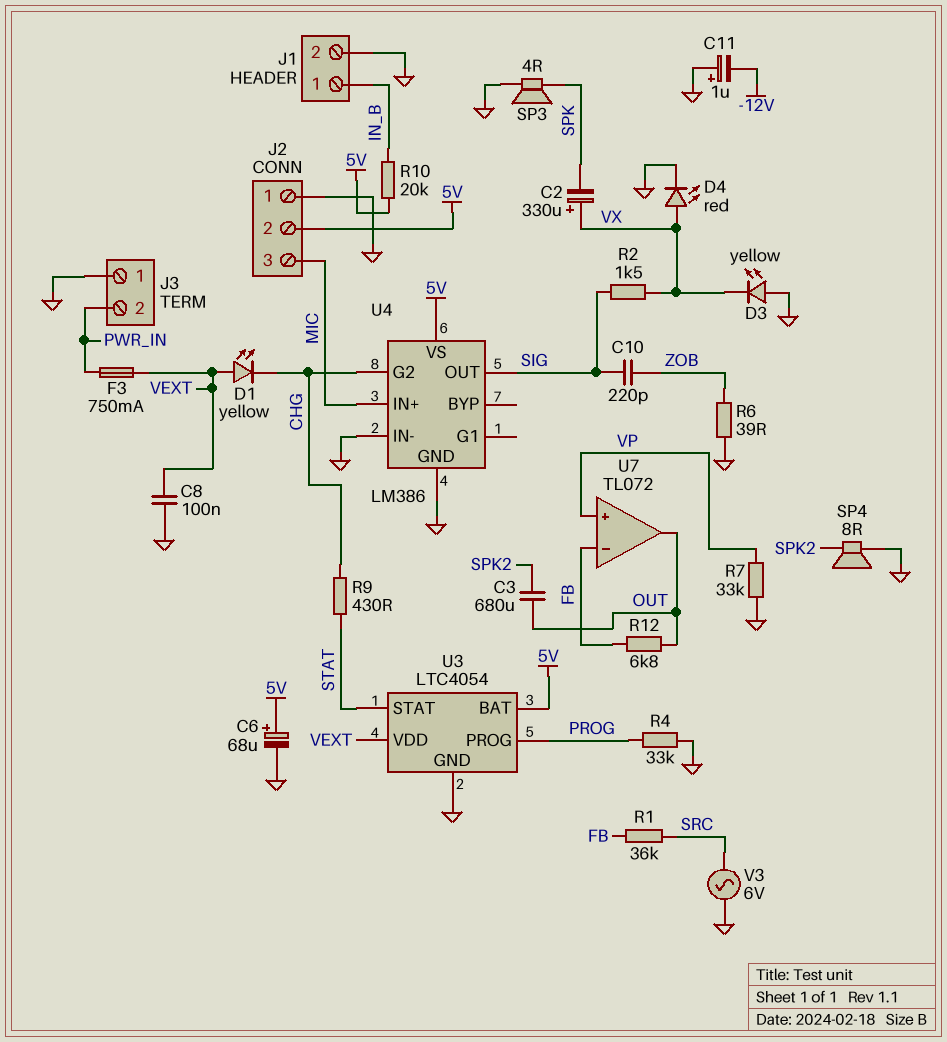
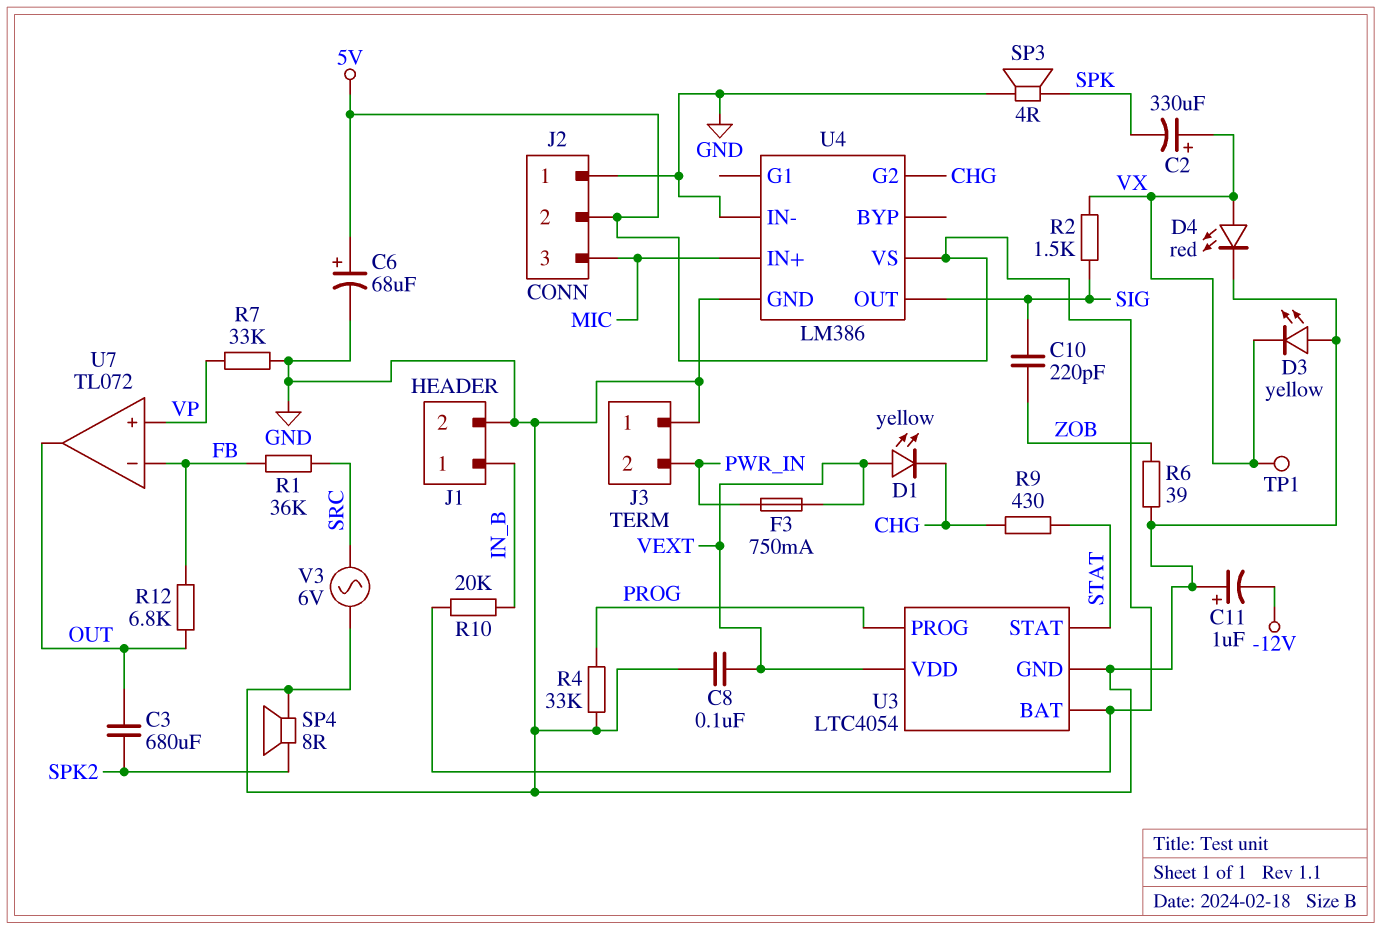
TP1: none -> test point (VX)

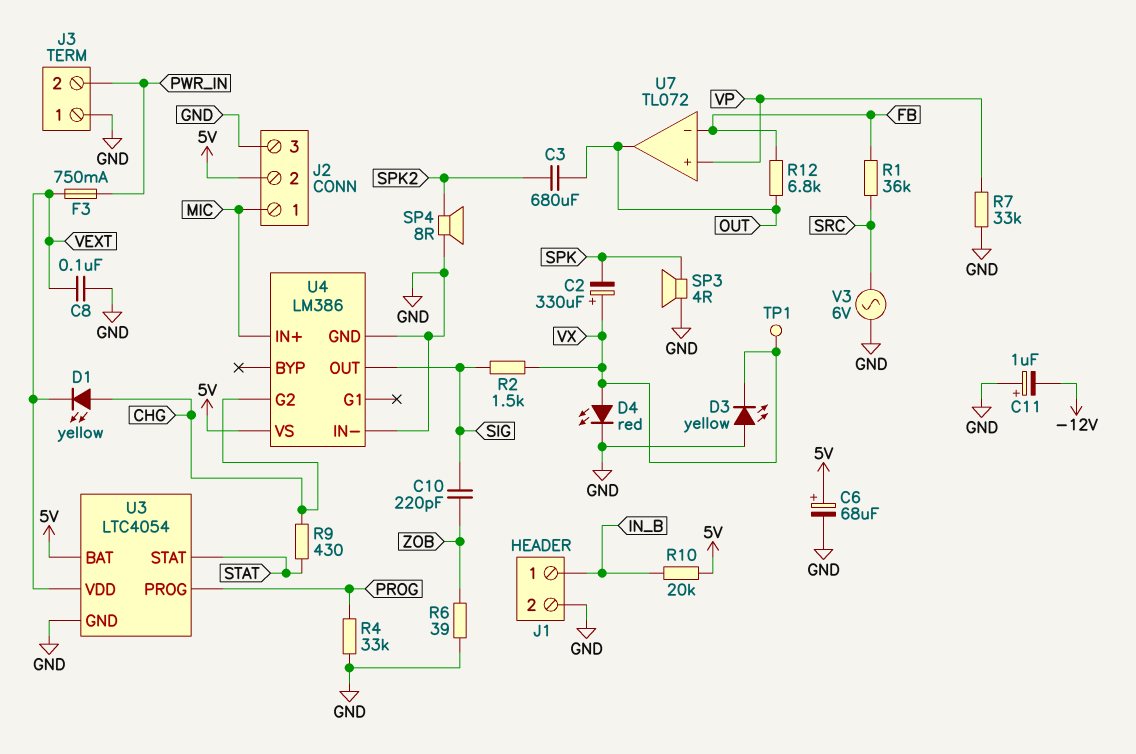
D1: LED yellow (A VEXT, K CHG) -> LED yellow (A CHG, K VEXT)
J2 pin 1: GND -> MIC
J2 pin 3: MIC -> GND

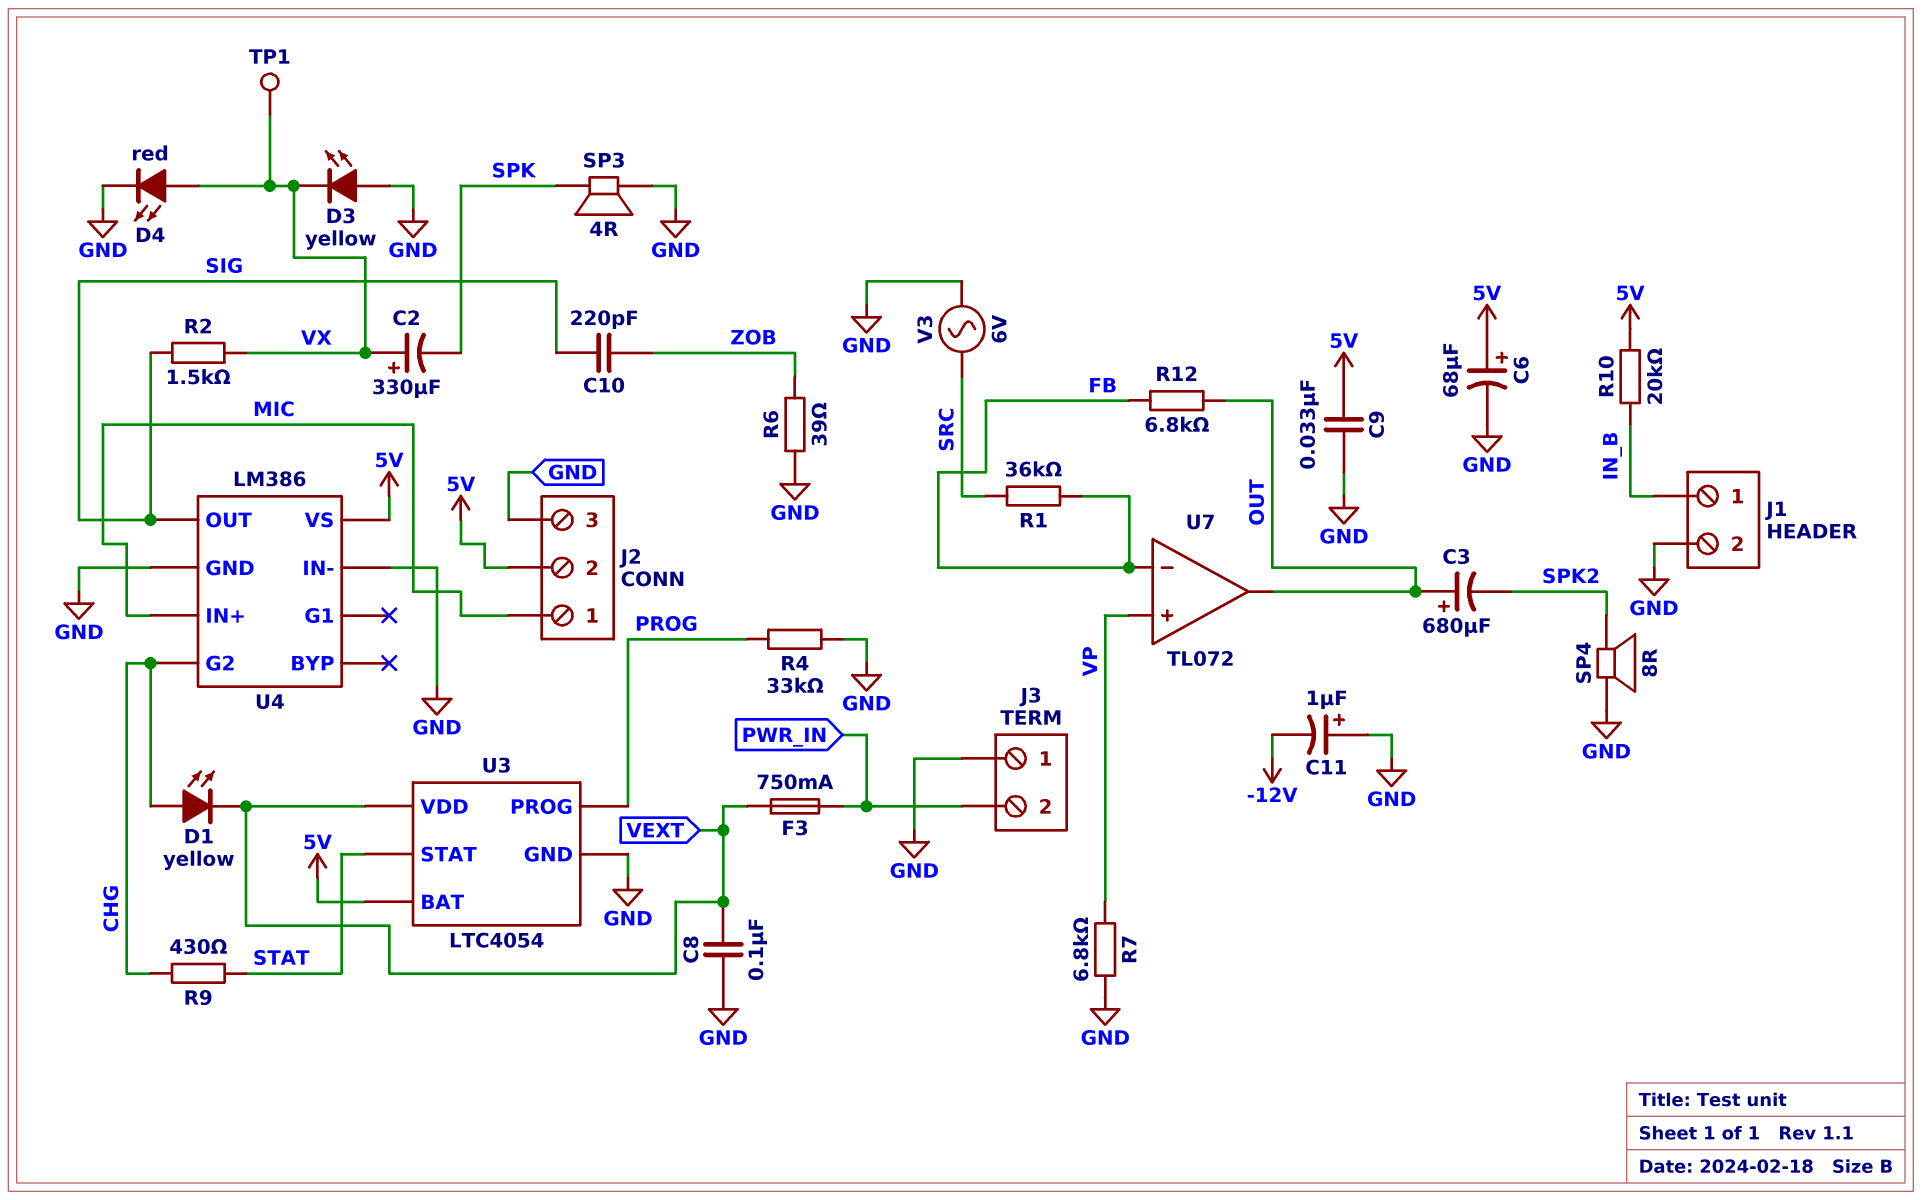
C3: 680uF (OUT, SPK2) -> 680uF (plus OUT, minus SPK2)
C9: none -> 33nF (5V, GND)
R7: 33k (GND, VP) -> 6.8k (GND, VP)

